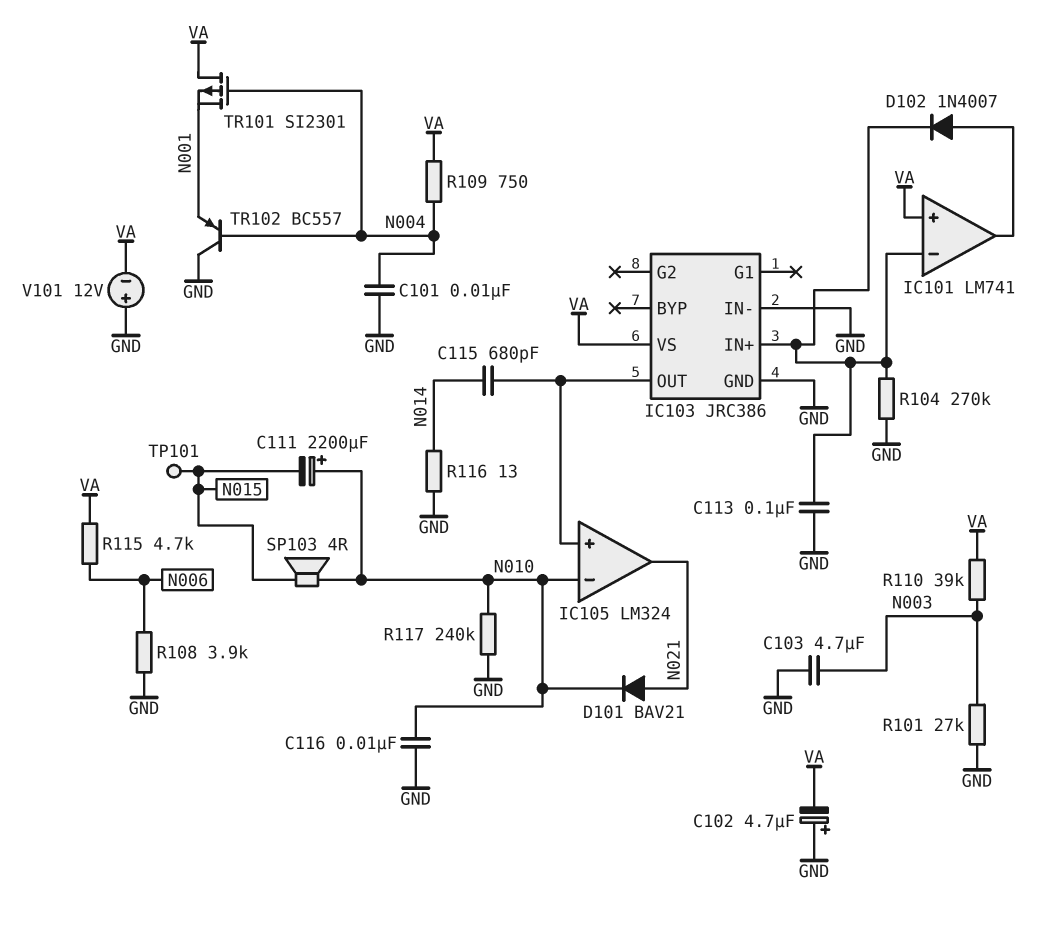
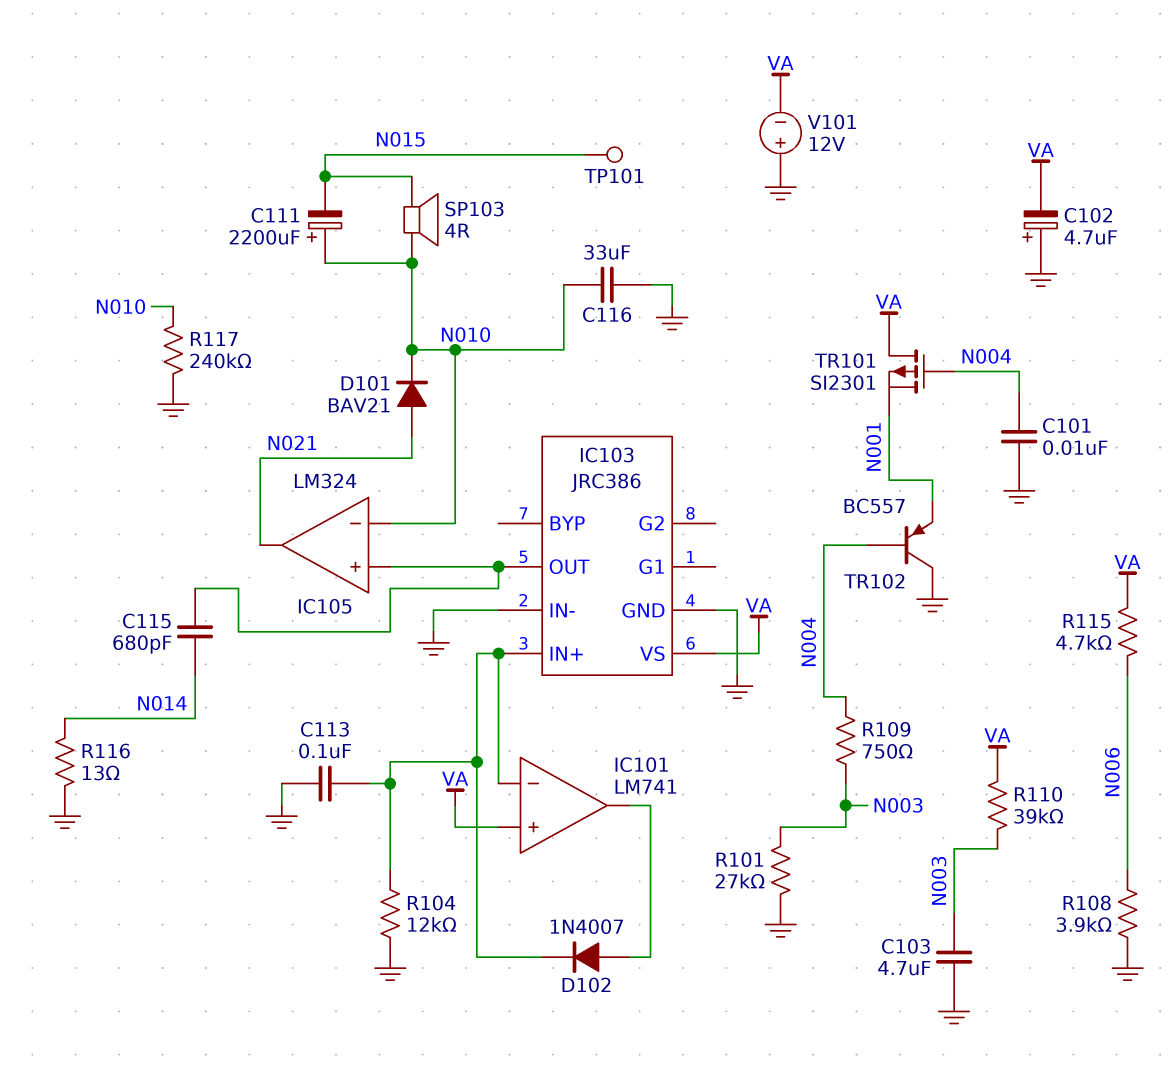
C116: 10nF (GND, N010) -> 33uF (GND, N010)
R104: 270k (GND, IC101/in-) -> 12k (GND, IC101/in-)
R109: 750 (N004, VA) -> 750 (N003, N004)

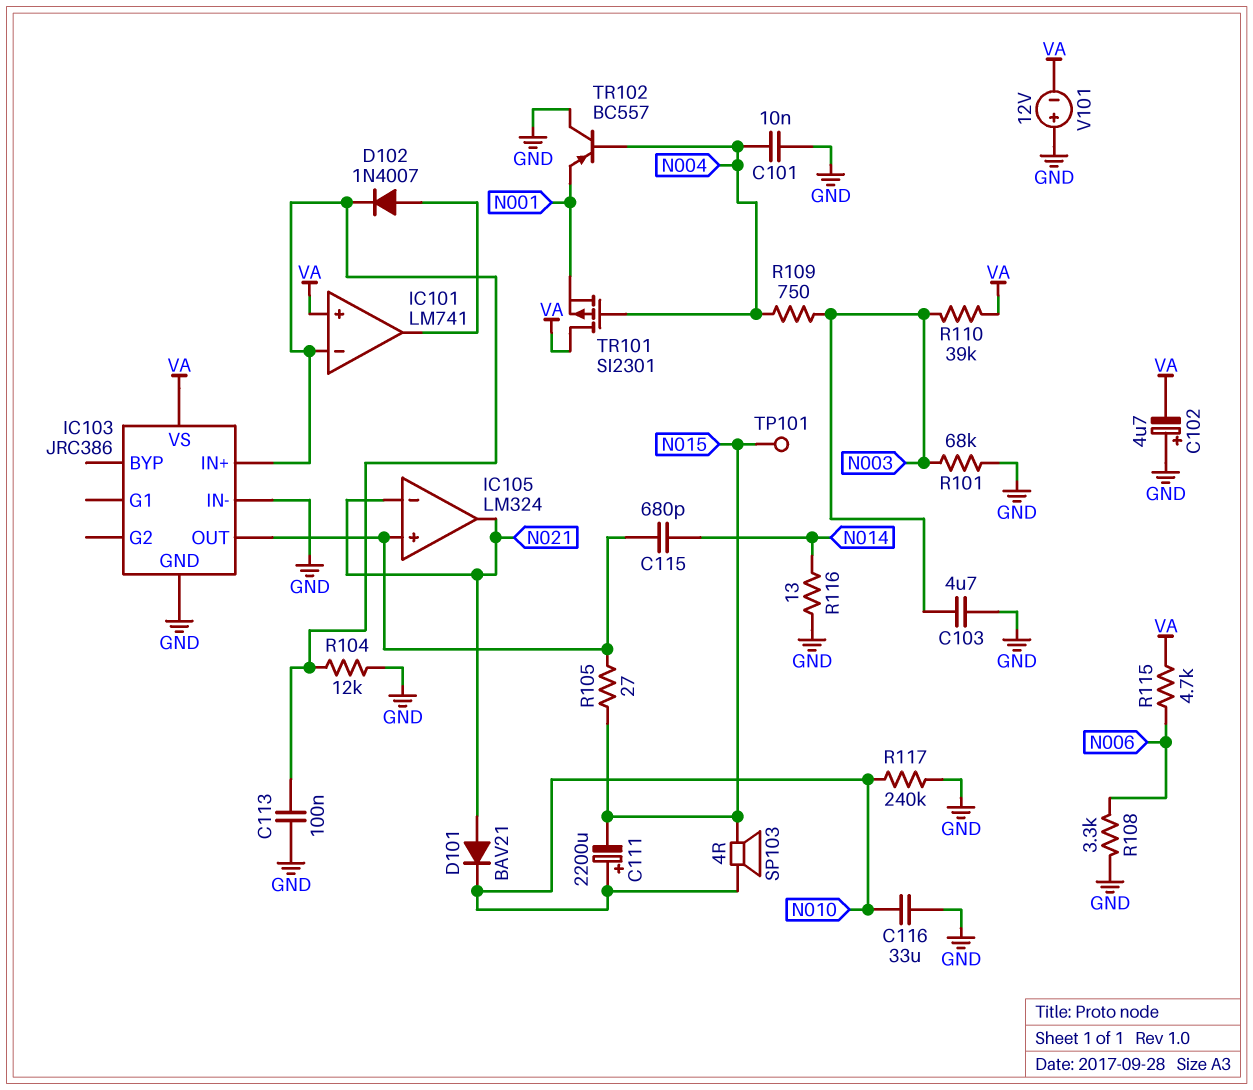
IC105 pin in-: N010 -> N021
R101: 27k (GND, N003) -> 68k (GND, N003)
R105: none -> 27 (IC103/OUT, N015)
R108: 3.9k (GND, N006) -> 3.3k (GND, N006)

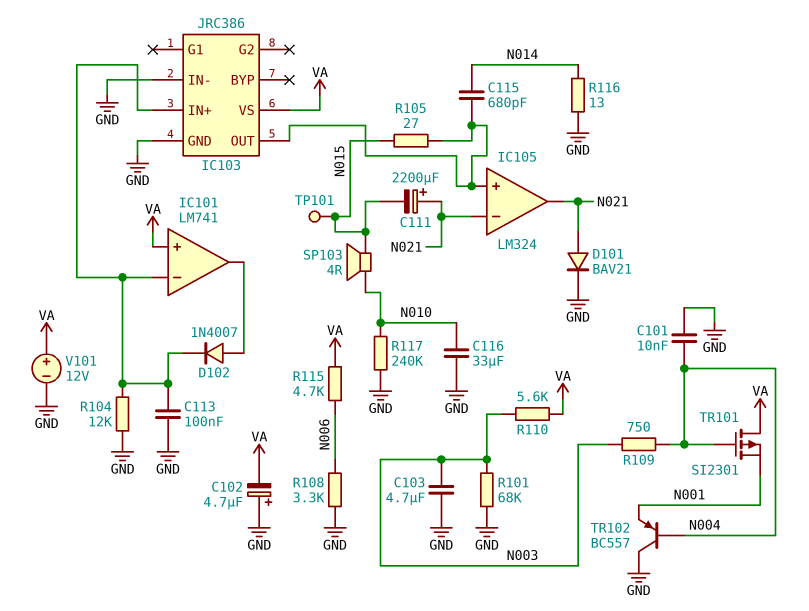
C111: 2200uF (plus N010, minus N015) -> 2200uF (plus N021, minus N015)
D101: diode BAV21 (A N021, K N010) -> diode BAV21 (A N021, K GND)
R110: 39k (N003, VA) -> 5.6k (N003, VA)
V101: 12V (plus GND, minus VA) -> 12V (plus VA, minus GND)

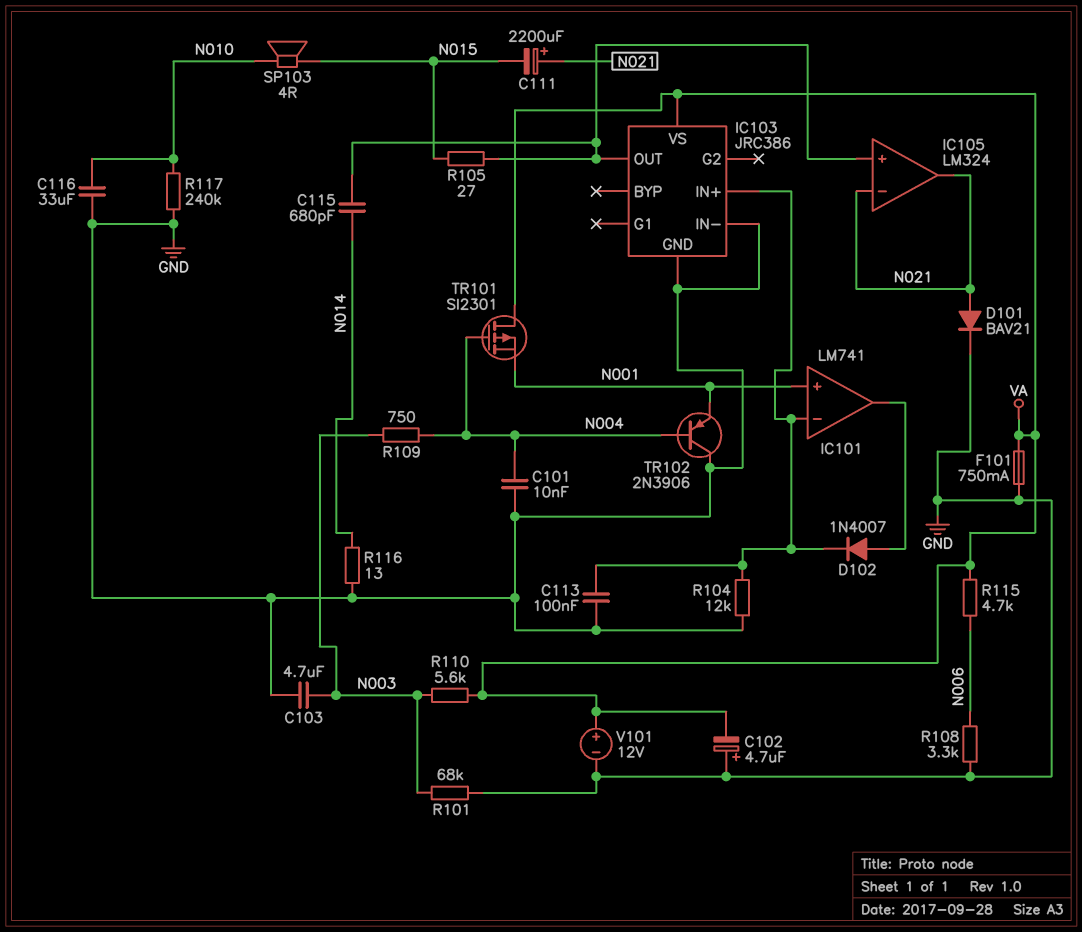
F101: none -> 750mA (GND, VA)
IC101 pin in+: VA -> N001
TP101: test point (N015) -> none
TR102: PNP BC557 (B N004, C GND, E N001) -> PNP 2N3906 (B N004, C GND, E N001)

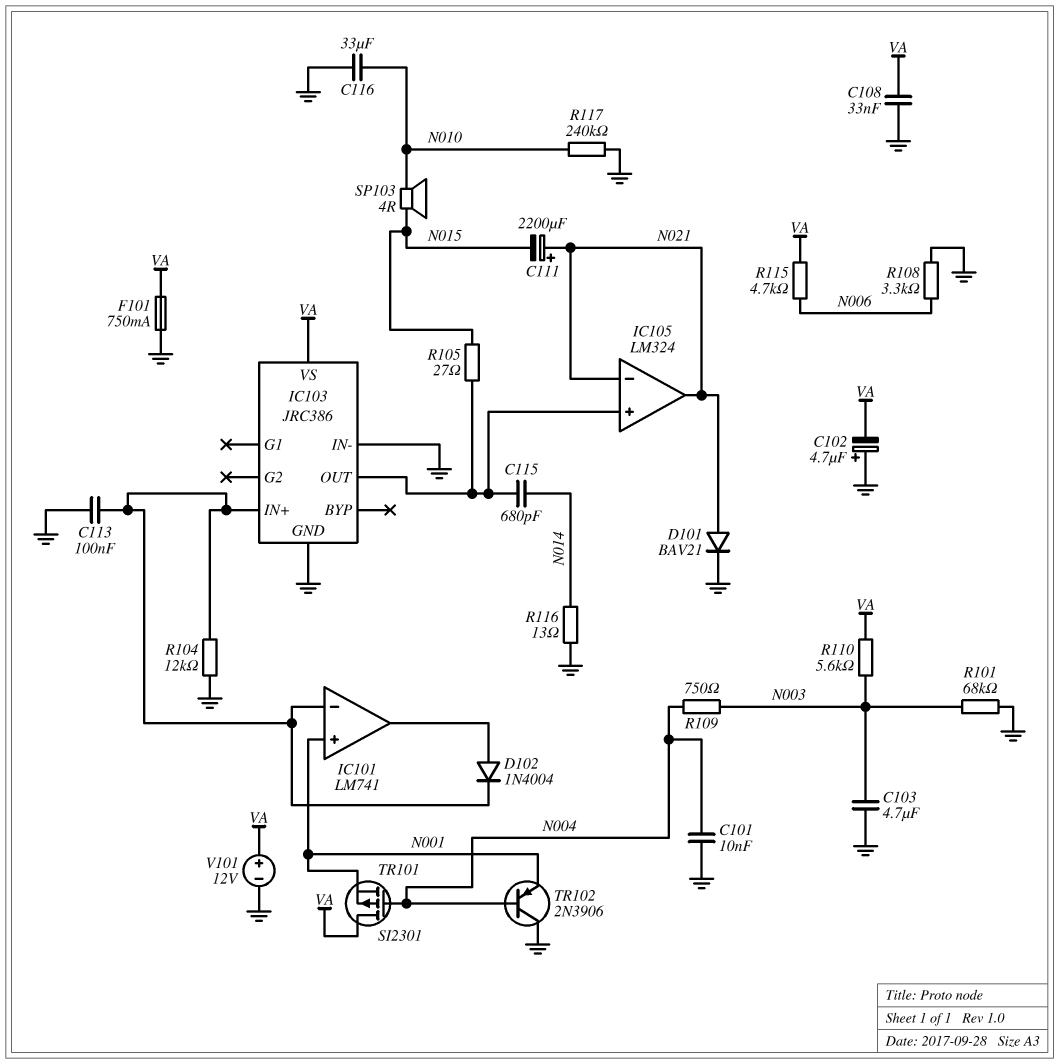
C108: none -> 33nF (GND, VA)
D102: diode 1N4007 (A IC101/out, K IC101/in-) -> diode 1N4004 (A IC101/out, K IC101/in-)

